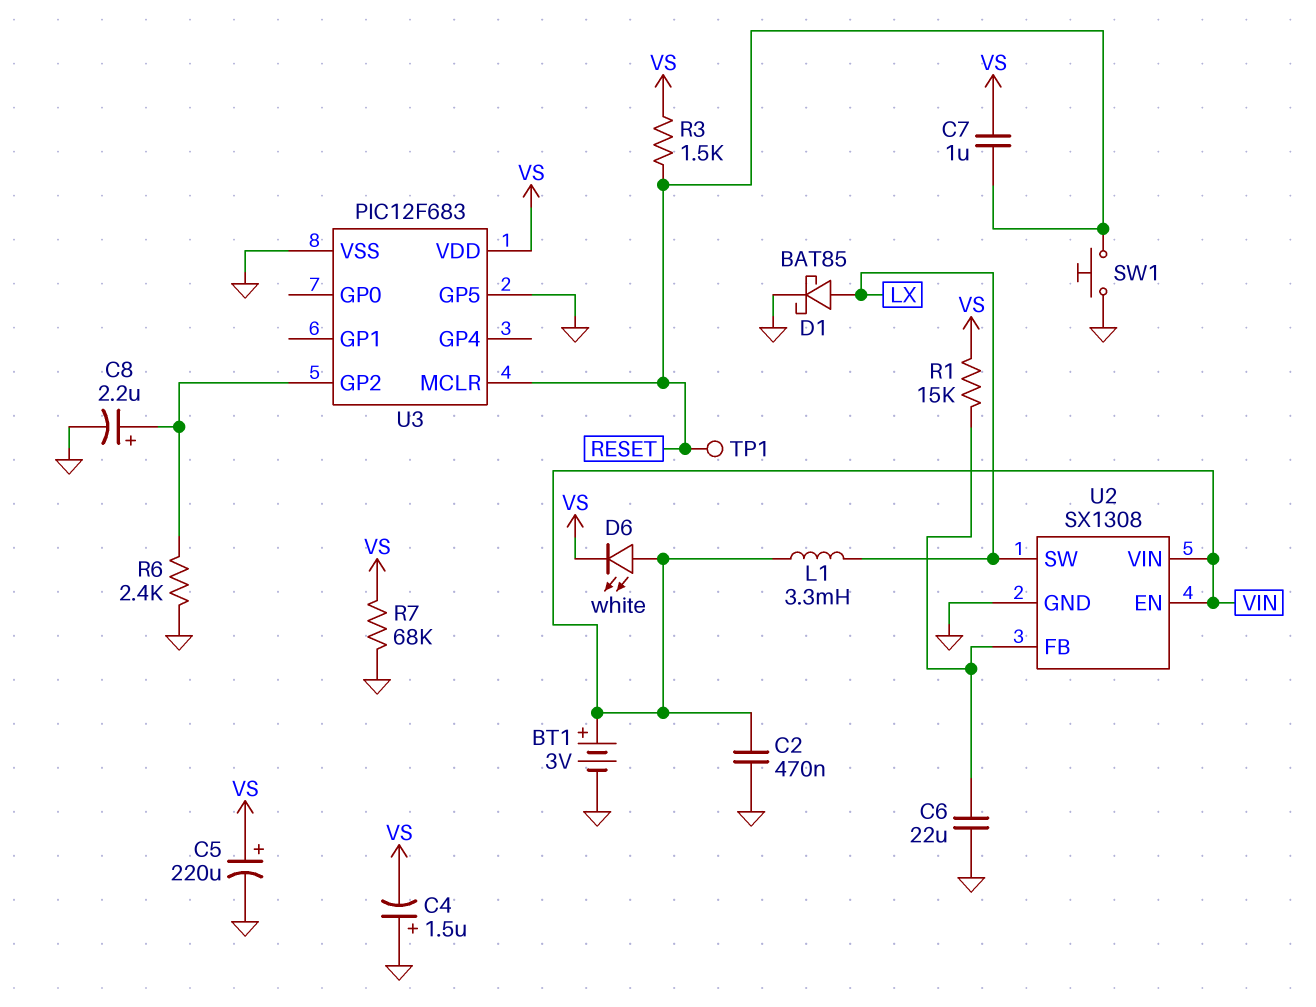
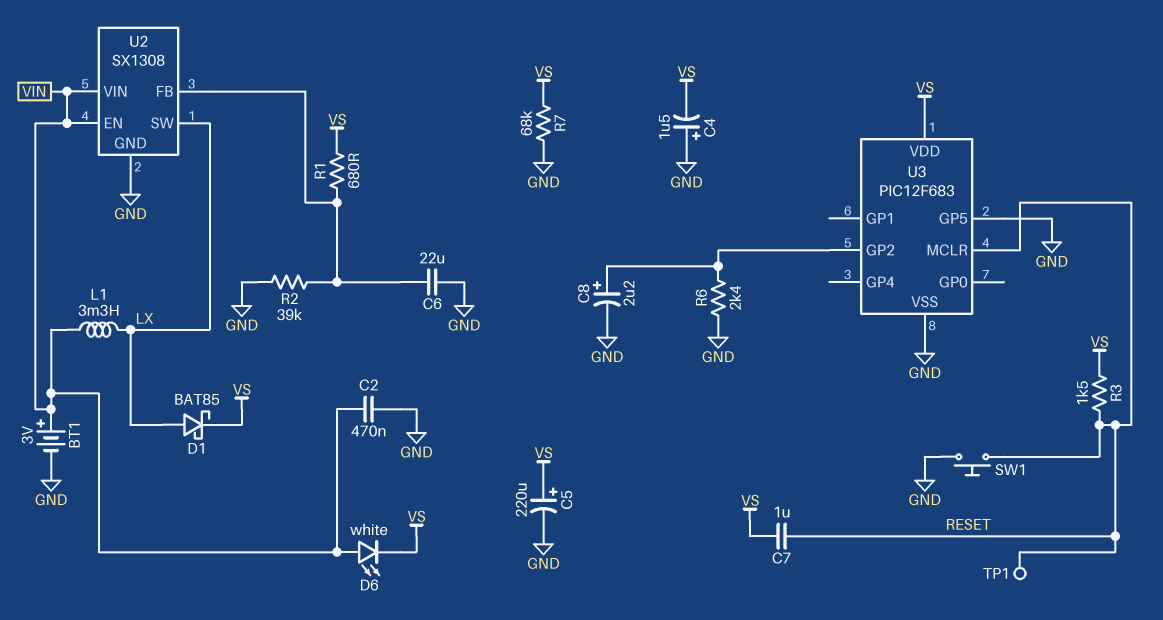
D1: schottky BAT85 (A LX, K GND) -> schottky BAT85 (A LX, K VS)
R1: 15k (U2/FB, VS) -> 680 (U2/FB, VS)
R2: none -> 39k (GND, U2/FB)

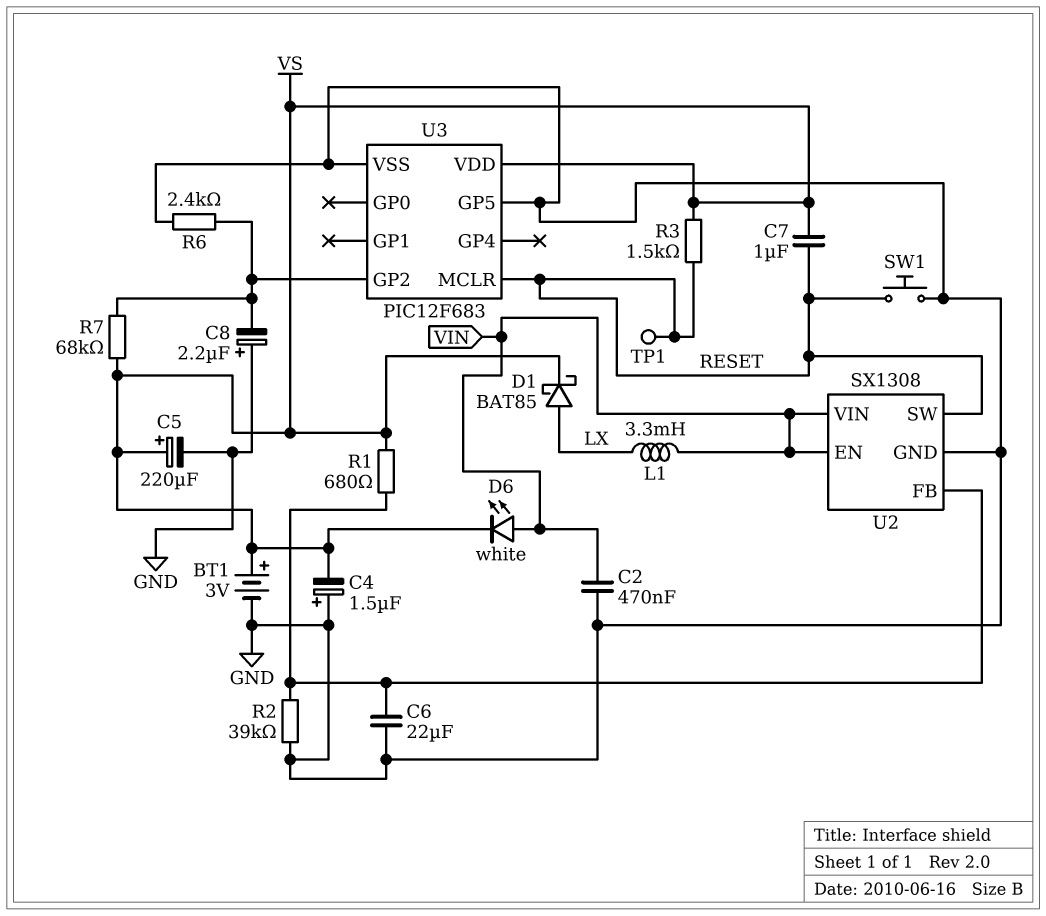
BT1: 3V (plus VIN, minus GND) -> 3V (plus VS, minus GND)
C8: 2.2uF (plus U3/GP2, minus GND) -> 2.2uF (plus GND, minus U3/GP2)
R7: 68k (GND, VS) -> 68k (U3/GP2, VS)
U2 pin SW: LX -> RESET

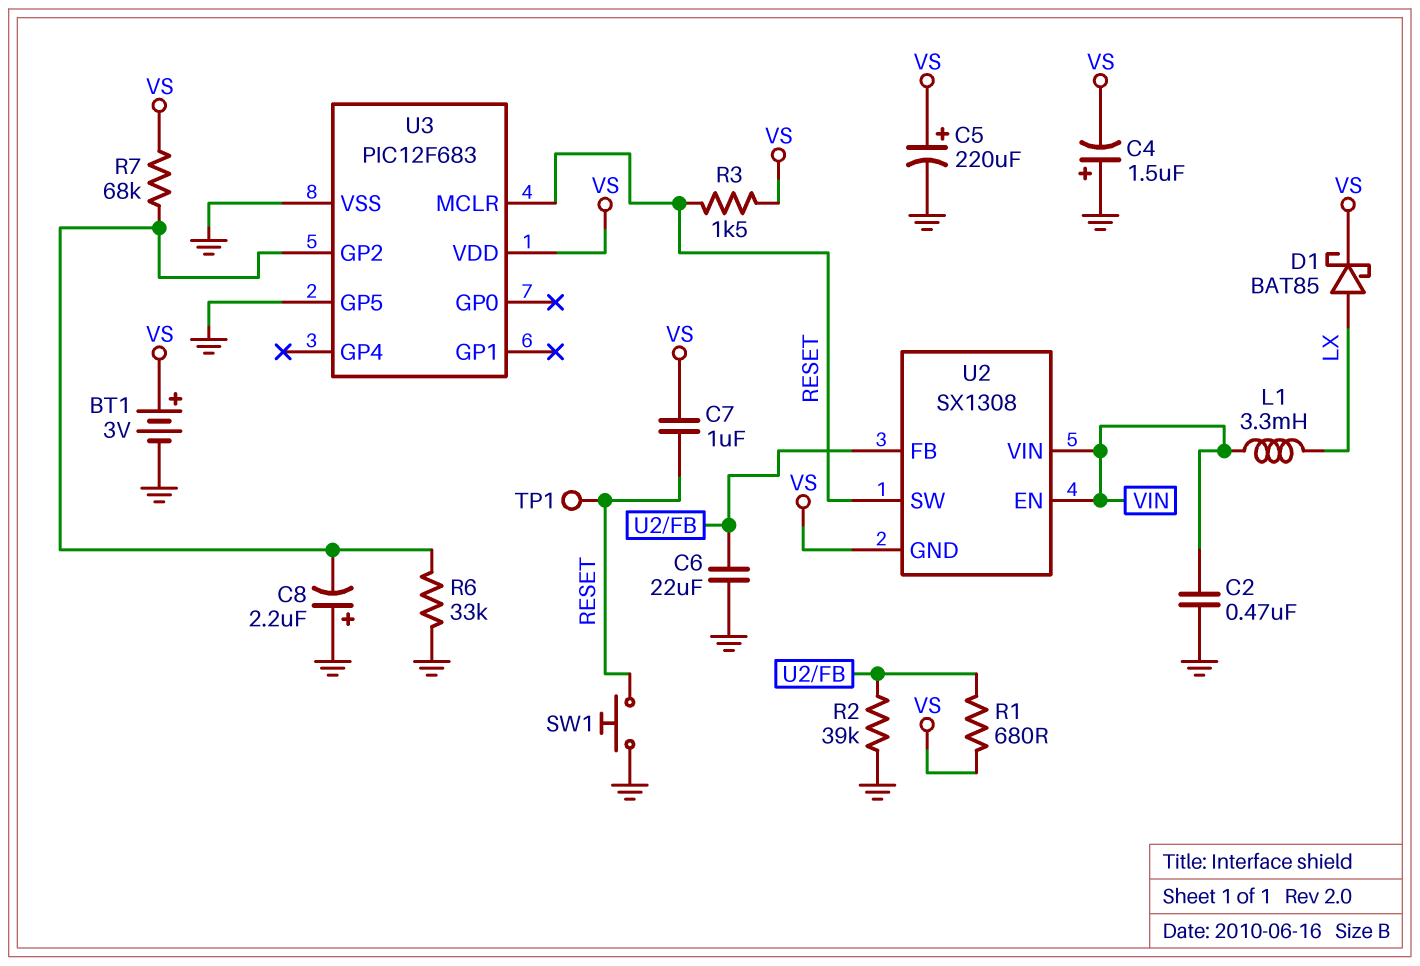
D6: LED white (A VIN, K VS) -> none
R6: 2.4k (GND, U3/GP2) -> 33k (GND, U3/GP2)
U2 pin GND: GND -> VS

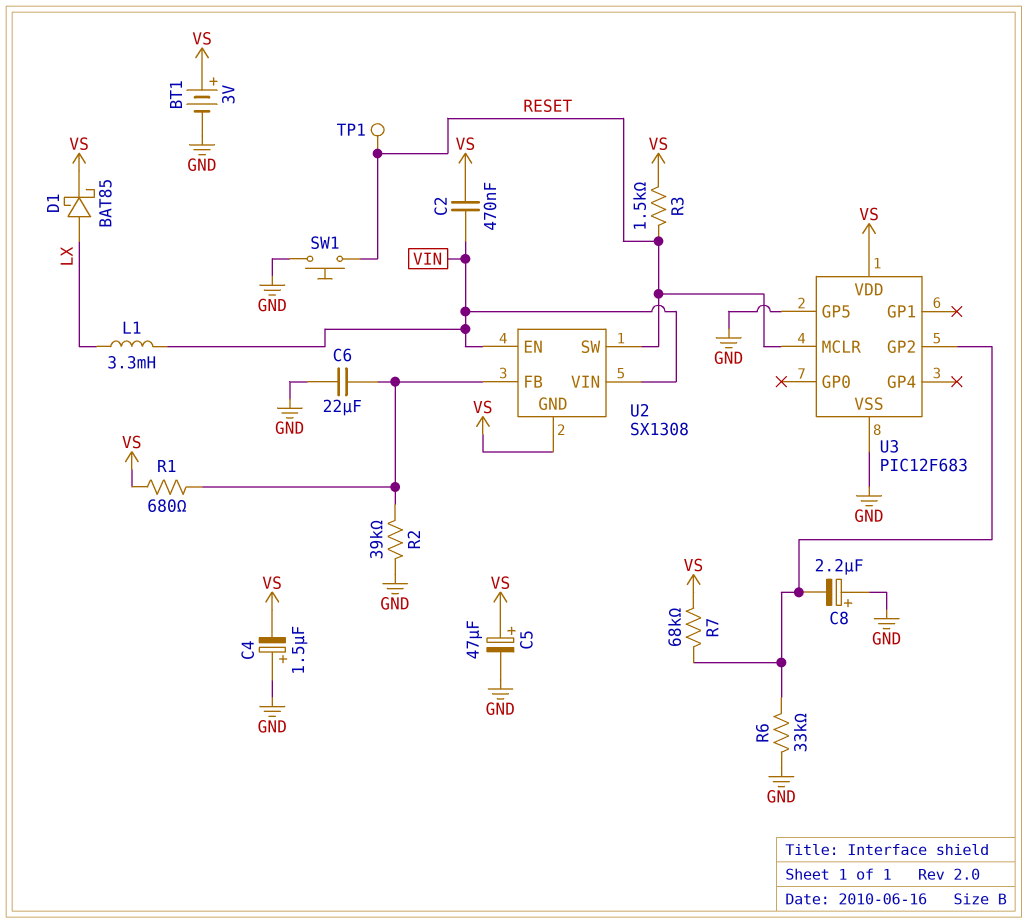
C2: 470nF (GND, VIN) -> 470nF (VIN, VS)
C5: 220uF (plus VS, minus GND) -> 47uF (plus VS, minus GND)
C7: 1uF (RESET, VS) -> none

